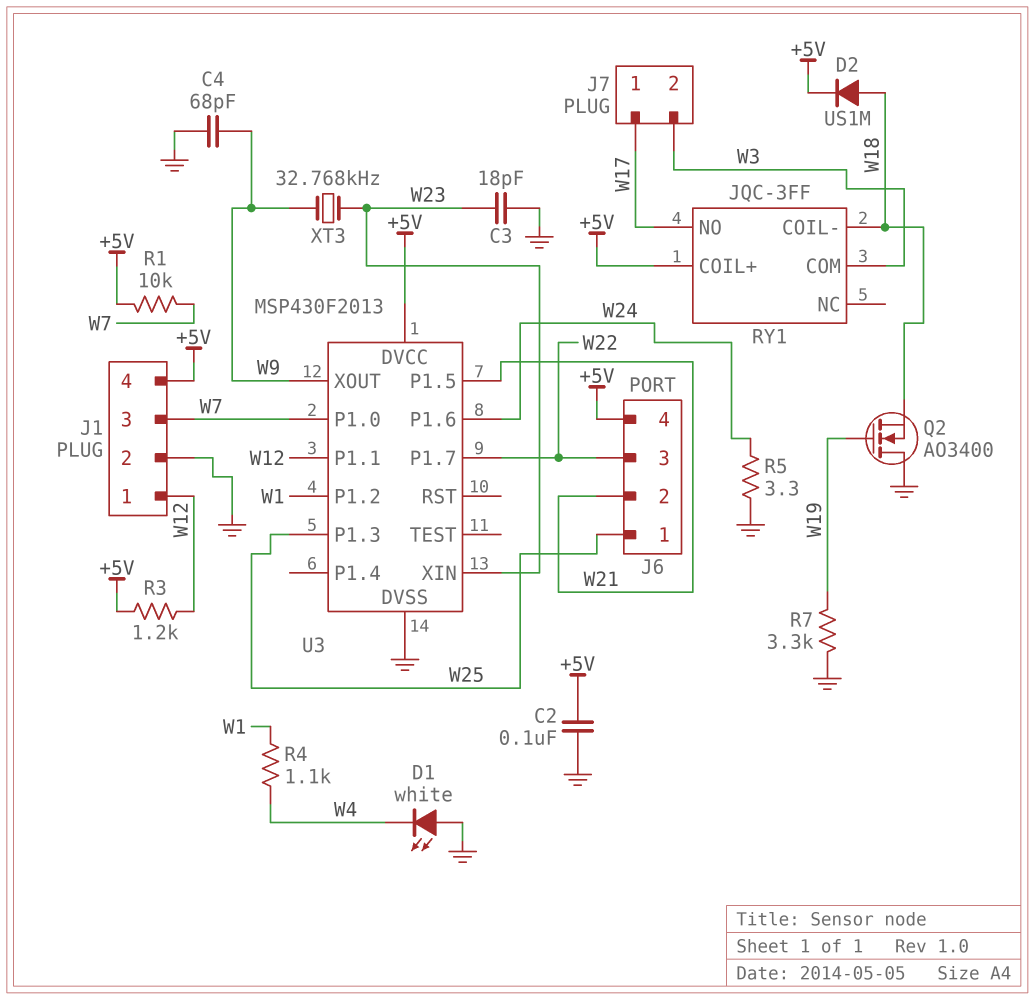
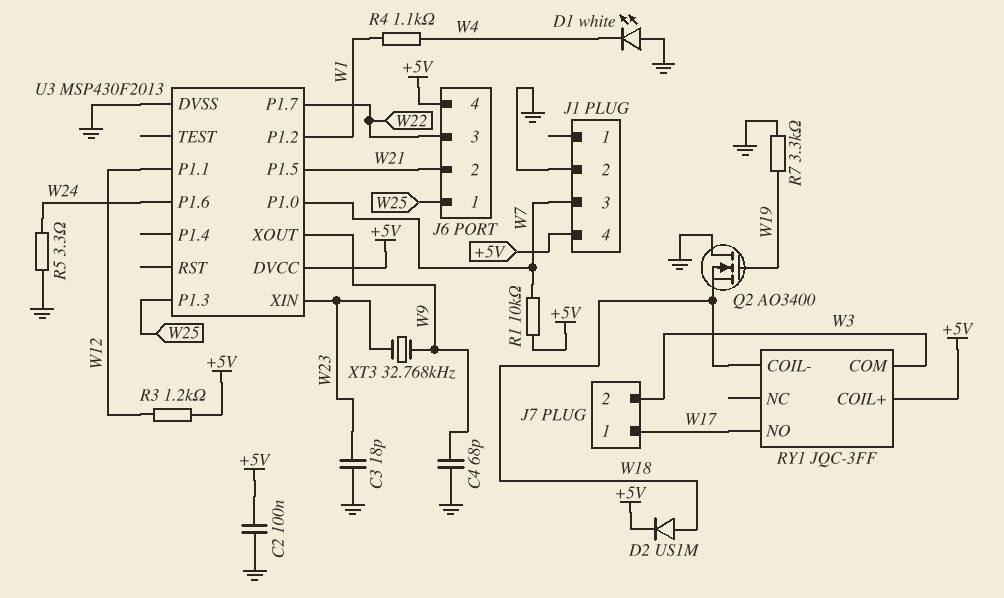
J1 pin 1: W12 -> none

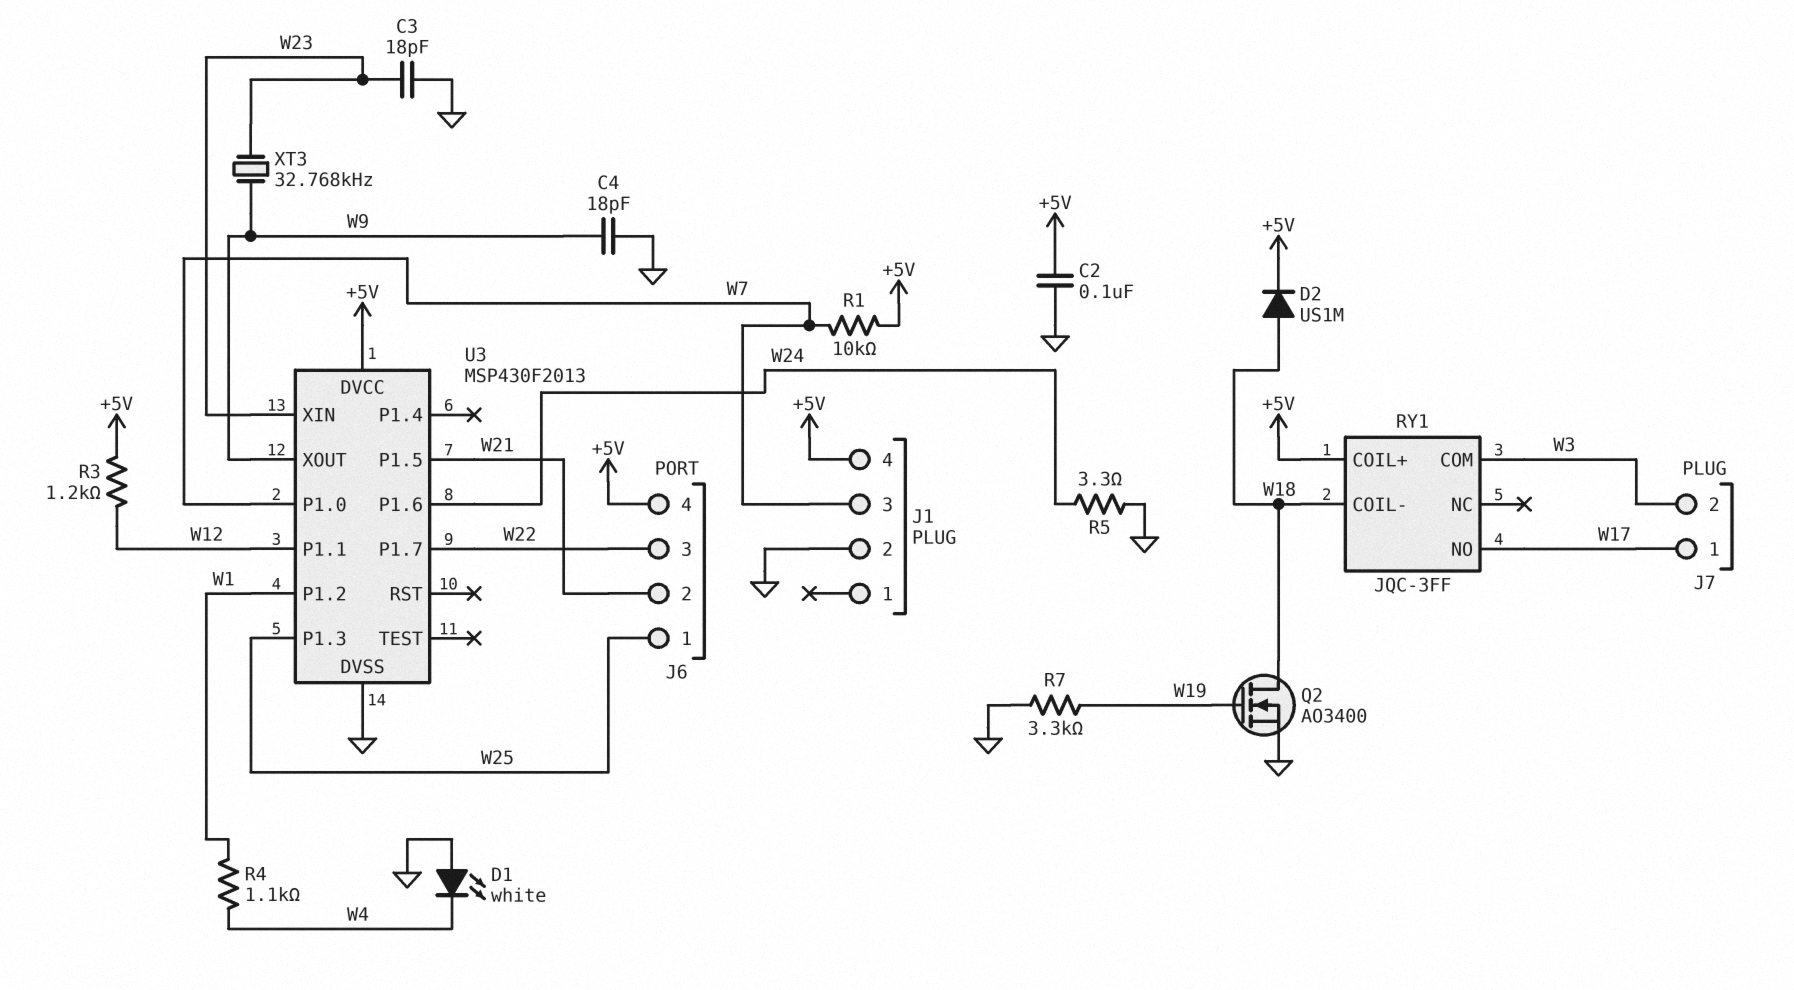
C4: 68pF (GND, W9) -> 18pF (GND, W9)
Q2: NMOS AO3400 (G W19, D GND, S W18) -> NMOS AO3400 (G W19, D W18, S GND)

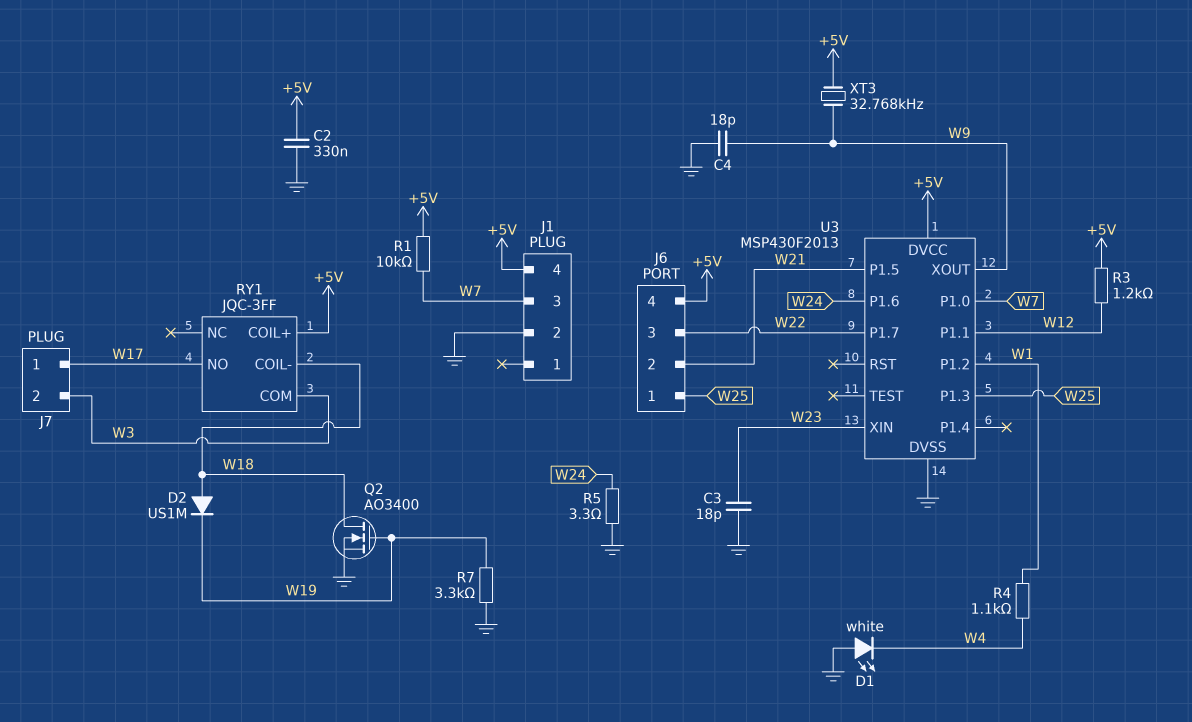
C2: 100nF (+5V, GND) -> 330nF (+5V, GND)
D2: diode US1M (A W18, K +5V) -> diode US1M (A W18, K W19)
XT3: 32.768kHz (W9, W23) -> 32.768kHz (+5V, W9)

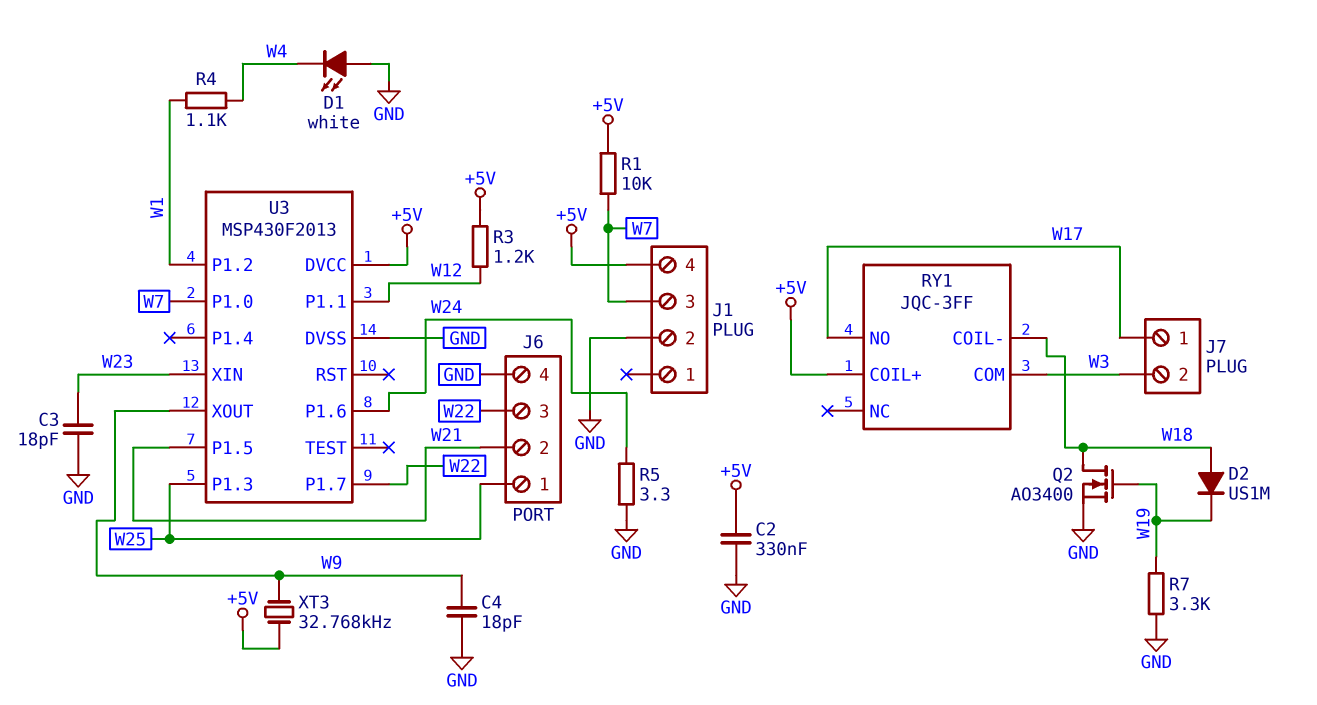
J6 pin 4: +5V -> GND

